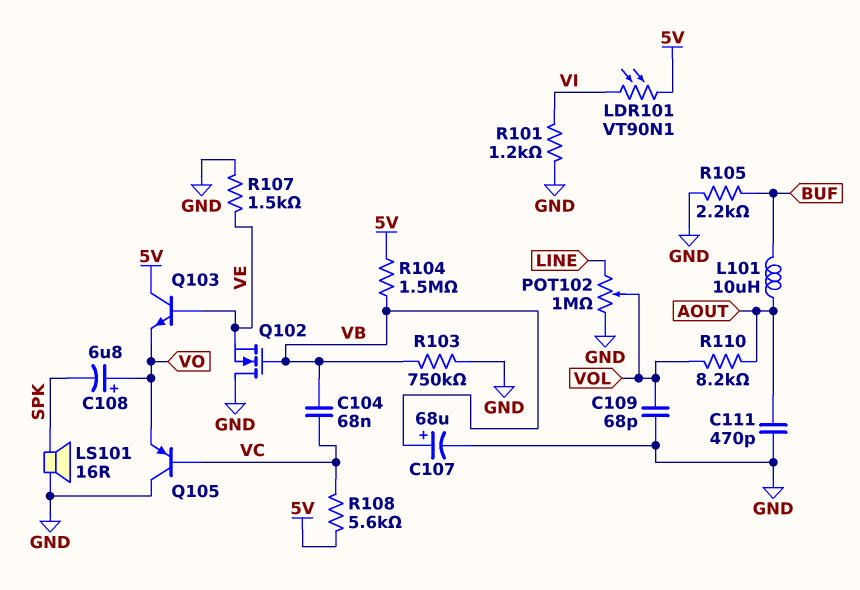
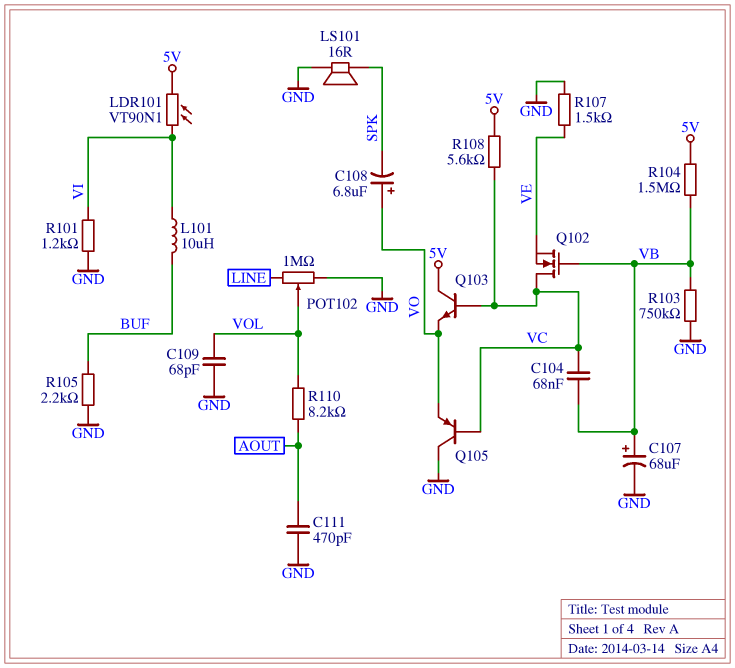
L101: 10uH (AOUT, BUF) -> 10uH (BUF, VI)
Q102: NMOS (G VB, D GND, S VE) -> NMOS (G VB, D VC, S VE)
Q103: NPN (B VE, C 5V, E VO) -> NPN (B VC, C 5V, E VO)

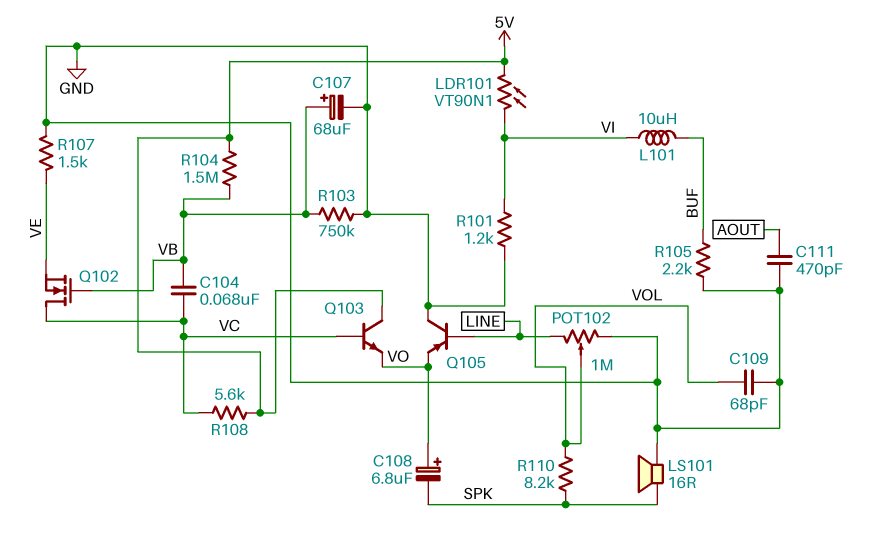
Q105: PNP (B VC, C GND, E VO) -> PNP (B LINE, C GND, E VO)
R110: 8.2k (AOUT, VOL) -> 8.2k (SPK, VOL)

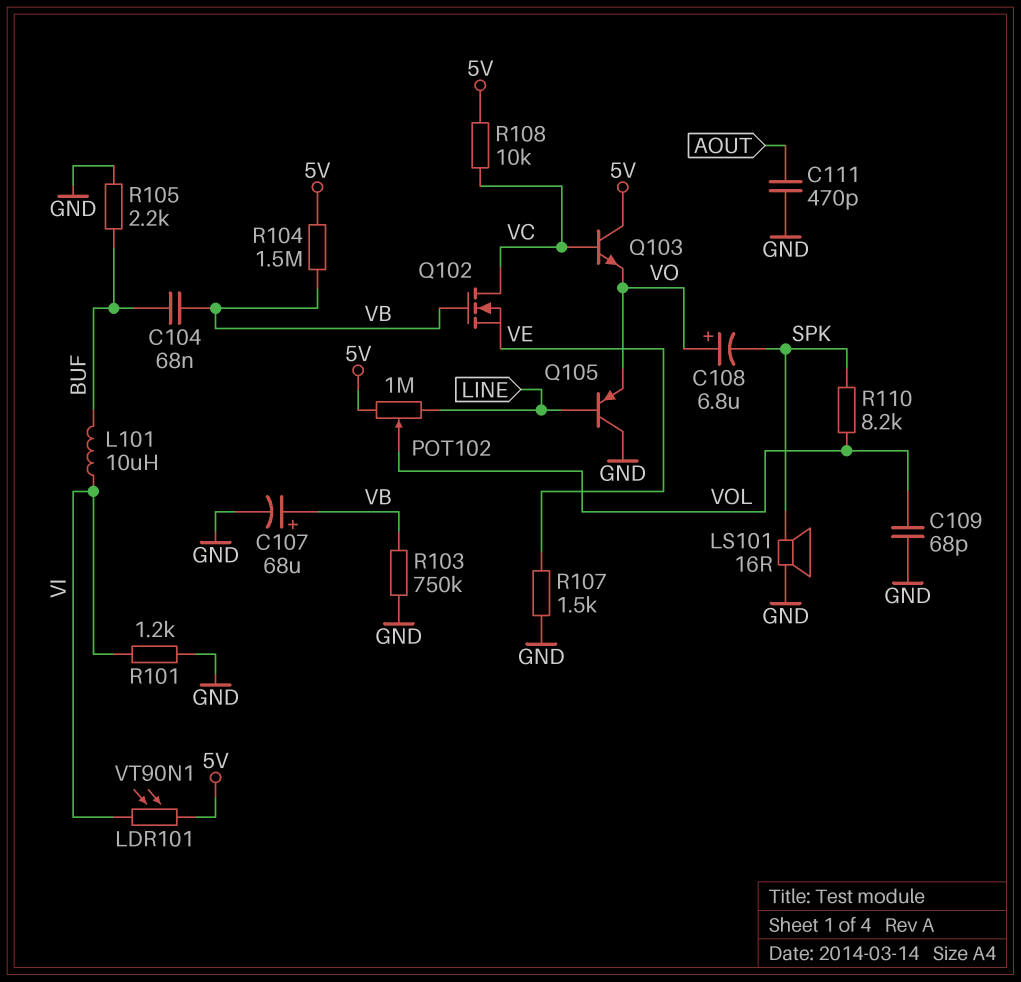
C104: 68nF (VB, VC) -> 68nF (BUF, VB)
POT102: 1M (GND, LINE, wiper VOL) -> 1M (5V, LINE, wiper VOL)
R108: 5.6k (5V, VC) -> 10k (5V, VC)

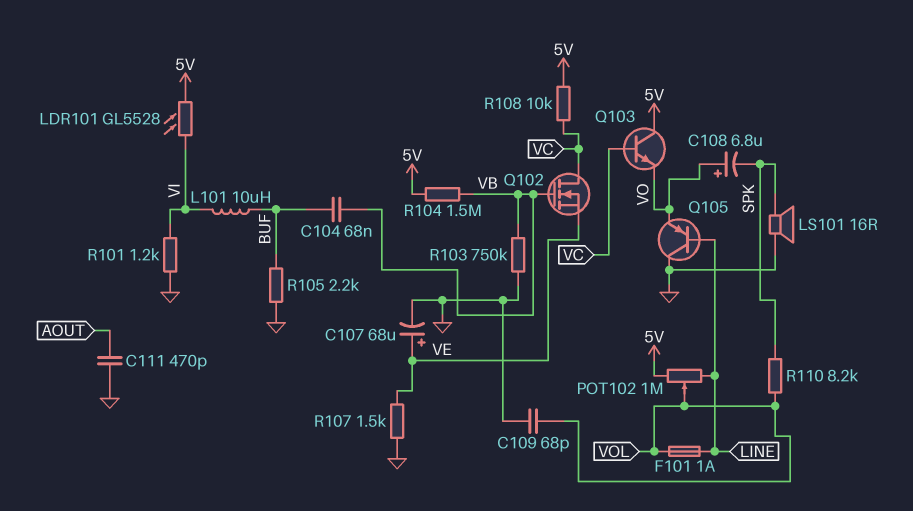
C107: 68uF (plus VB, minus GND) -> 68uF (plus VE, minus GND)
F101: none -> 1A (LINE, VOL)
LDR101: VT90N1 (5V, VI) -> GL5528 (5V, VI)

